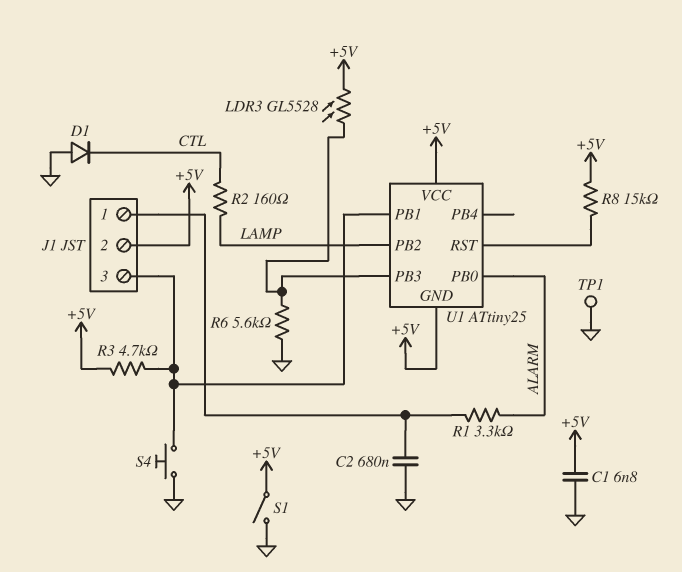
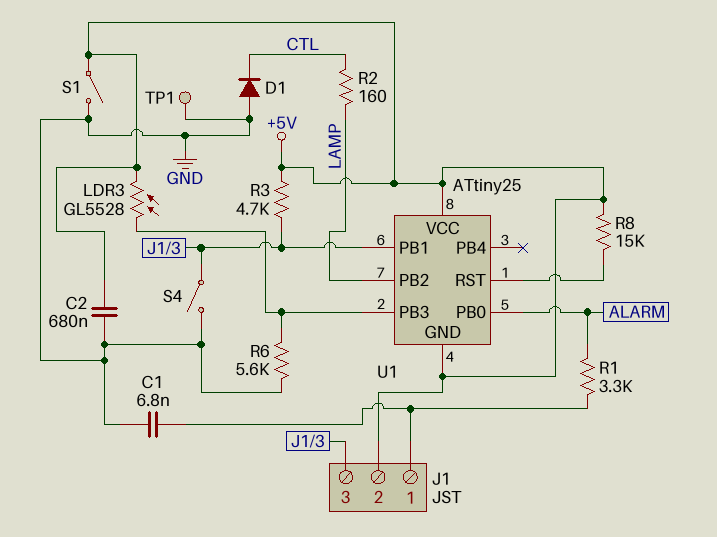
C1: 6.8nF (+5V, GND) -> 6.8nF (GND, J1/1)
C2: 680nF (GND, J1/1) -> 680nF (+5V, GND)
S4: button (GND, J1/3) -> switch (GND, J1/3)

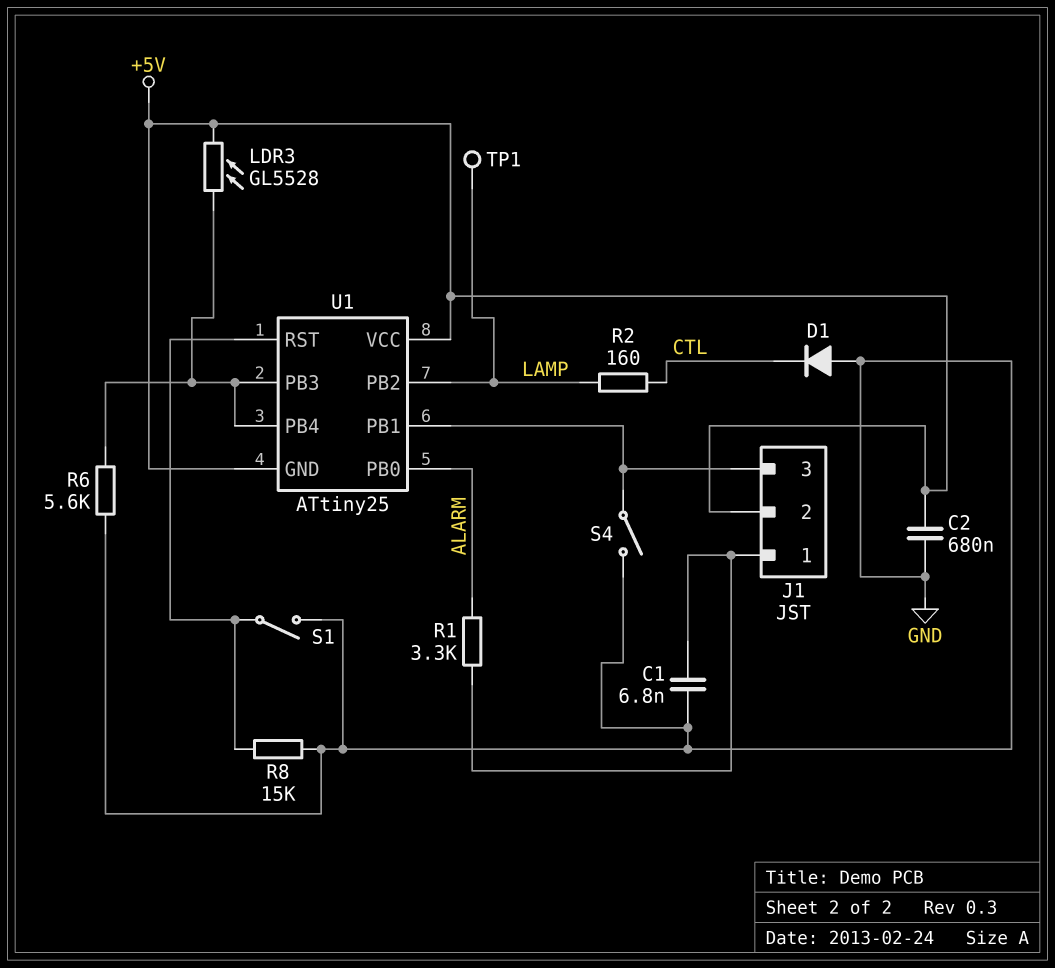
R3: 4.7k (+5V, J1/3) -> none
R8: 15k (+5V, U1/RST) -> 15k (GND, U1/RST)
S1: switch (+5V, GND) -> switch (GND, U1/RST)
TP1: test point (GND) -> test point (LAMP)
U1 pin PB4: none -> U1/PB3

